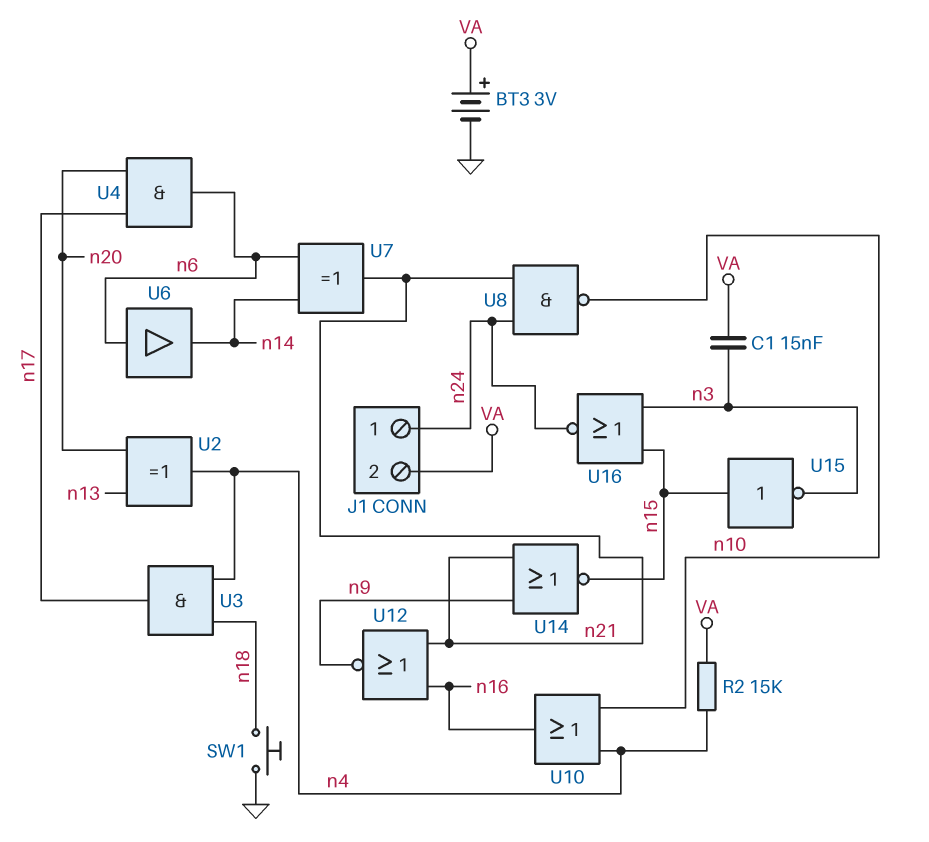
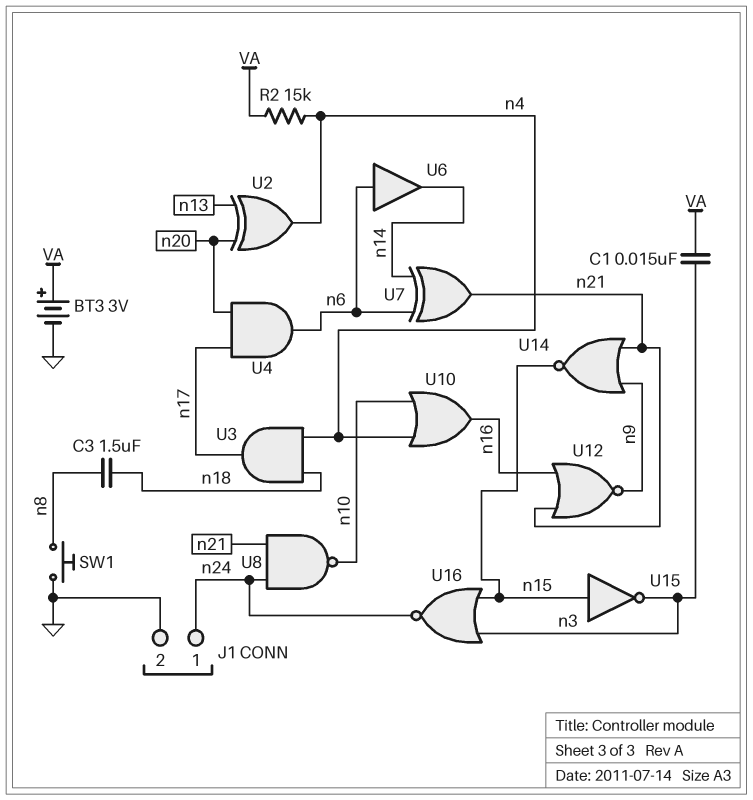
C3: none -> 1.5uF (n8, n18)
J1 pin 2: VA -> GND
SW1: button (GND, n18) -> button (GND, n8)

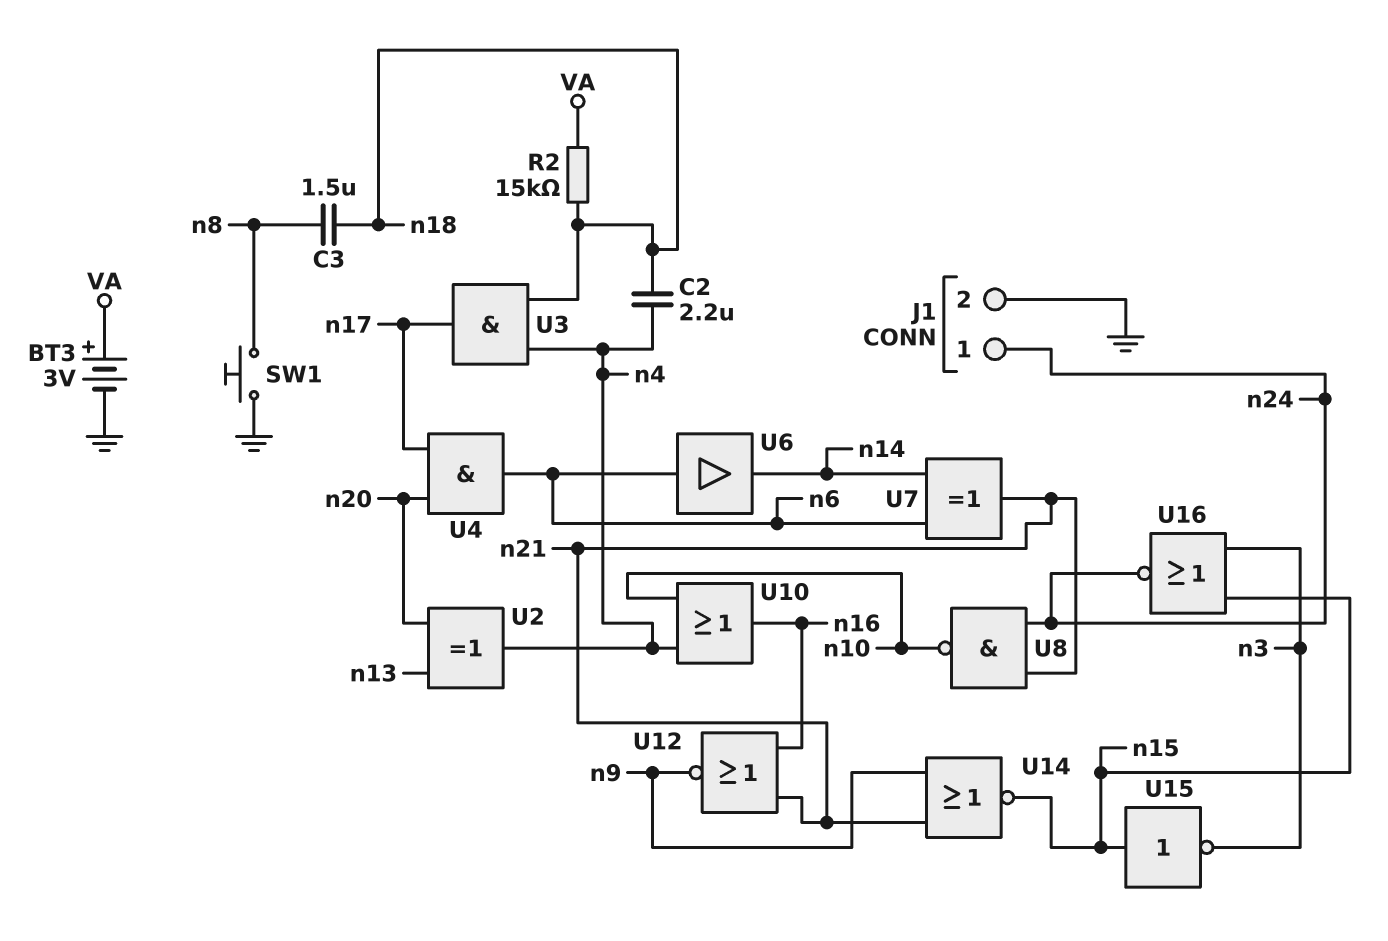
C1: 15nF (VA, n3) -> none
C2: none -> 2.2uF (n4, n18)
R2: 15k (VA, n4) -> 15k (VA, n18)

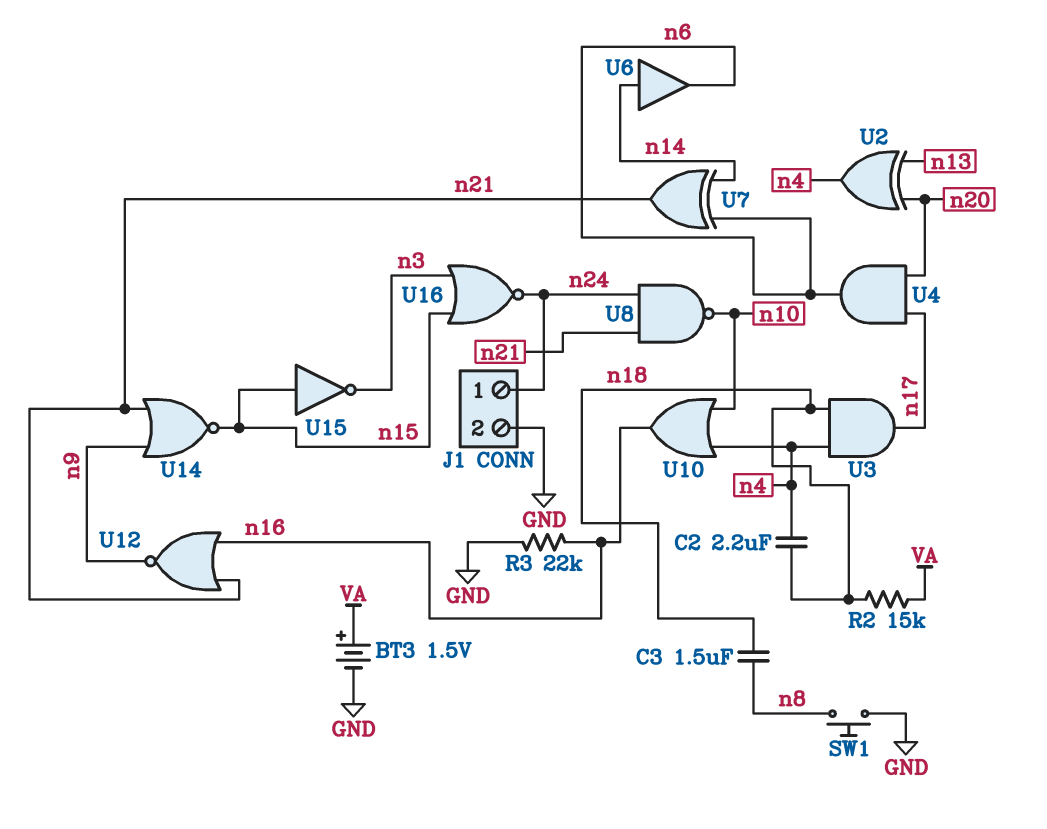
BT3: 3V (plus VA, minus GND) -> 1.5V (plus VA, minus GND)
R3: none -> 22k (GND, n16)
U6: buffer (in n6, out n14) -> buffer (in n14, out n6)

